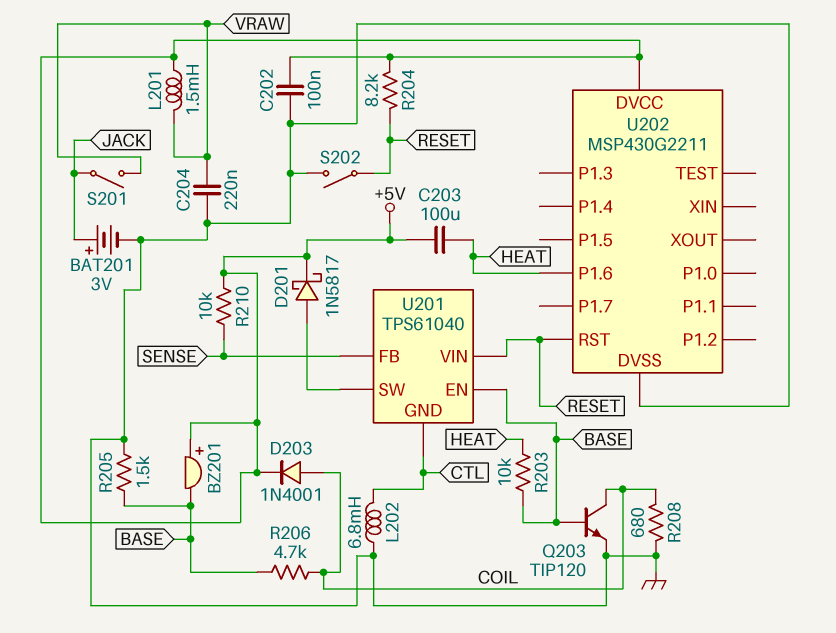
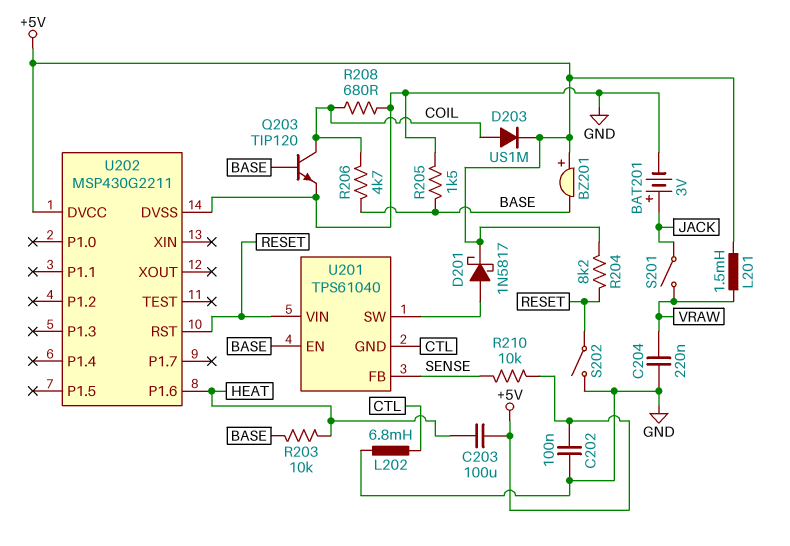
D203: diode 1N4001 (A COIL, K +5V) -> diode US1M (A COIL, K +5V)

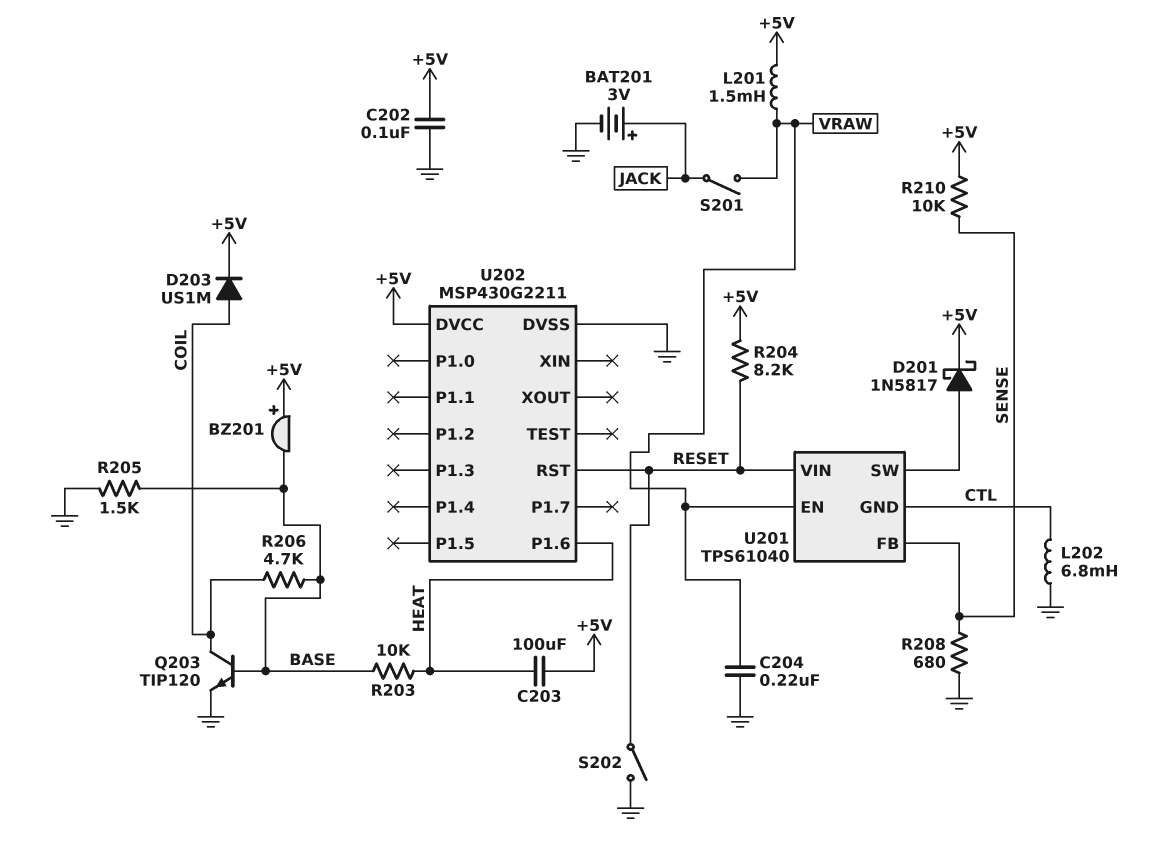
R208: 680 (COIL, GND) -> 680 (GND, SENSE)
U201 pin EN: BASE -> VRAW

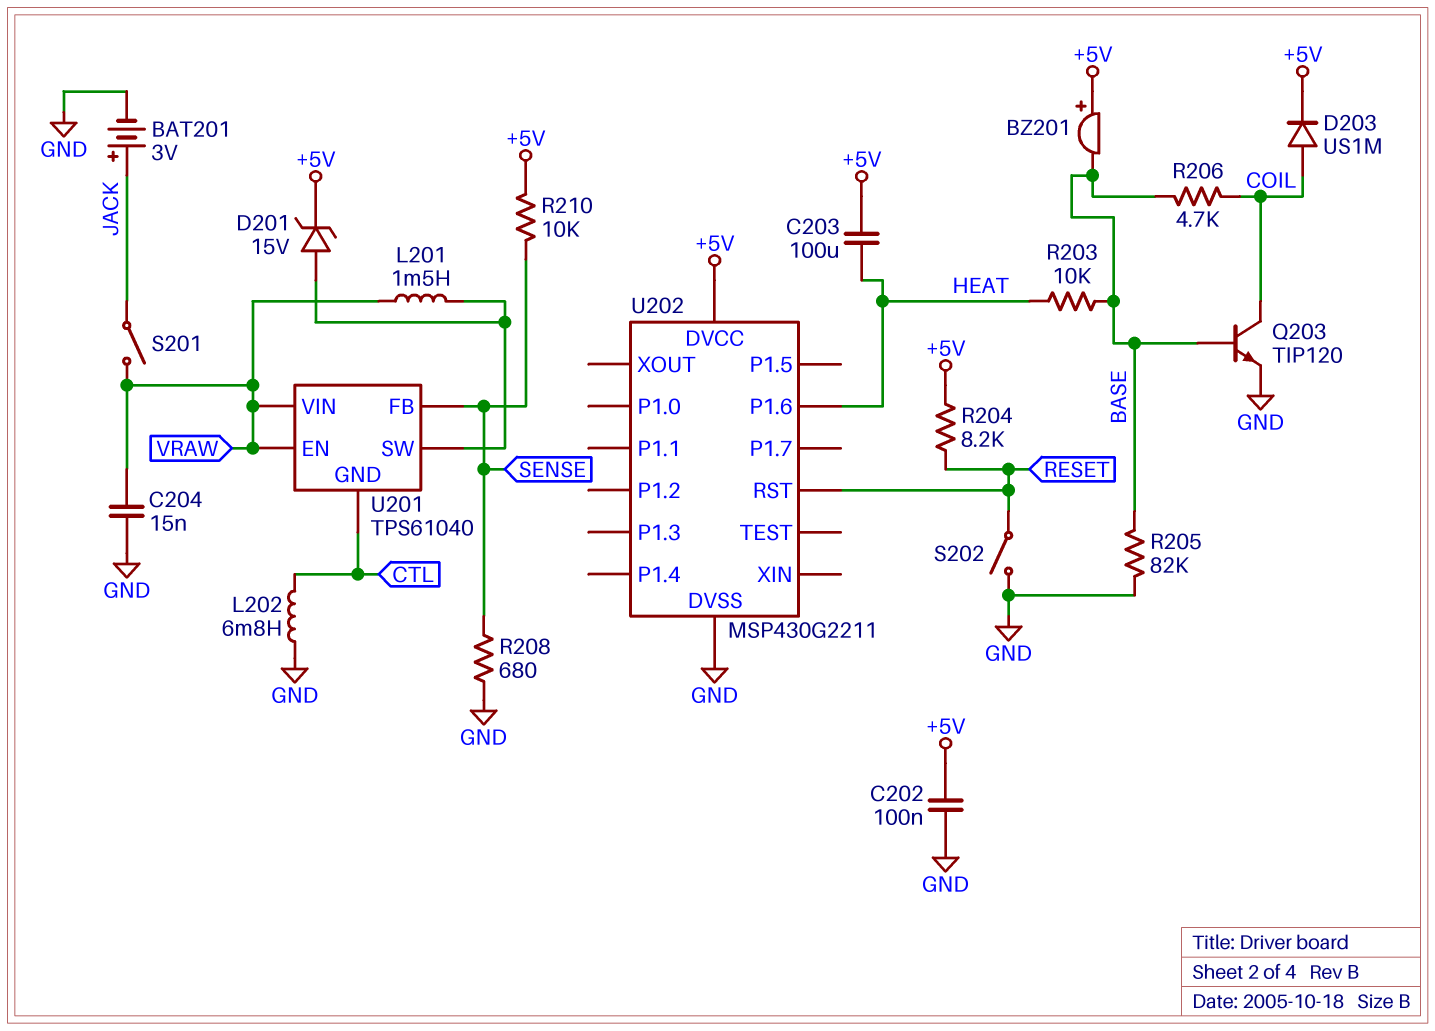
C204: 220nF (GND, VRAW) -> 15nF (GND, VRAW)
D201: schottky 1N5817 (A U201/SW, K +5V) -> zener 15V (A U201/SW, K +5V)
L201: 1.5mH (+5V, VRAW) -> 1.5mH (U201/SW, VRAW)
R205: 1.5k (BASE, GND) -> 82k (BASE, GND)
U201 pin VIN: RESET -> VRAW

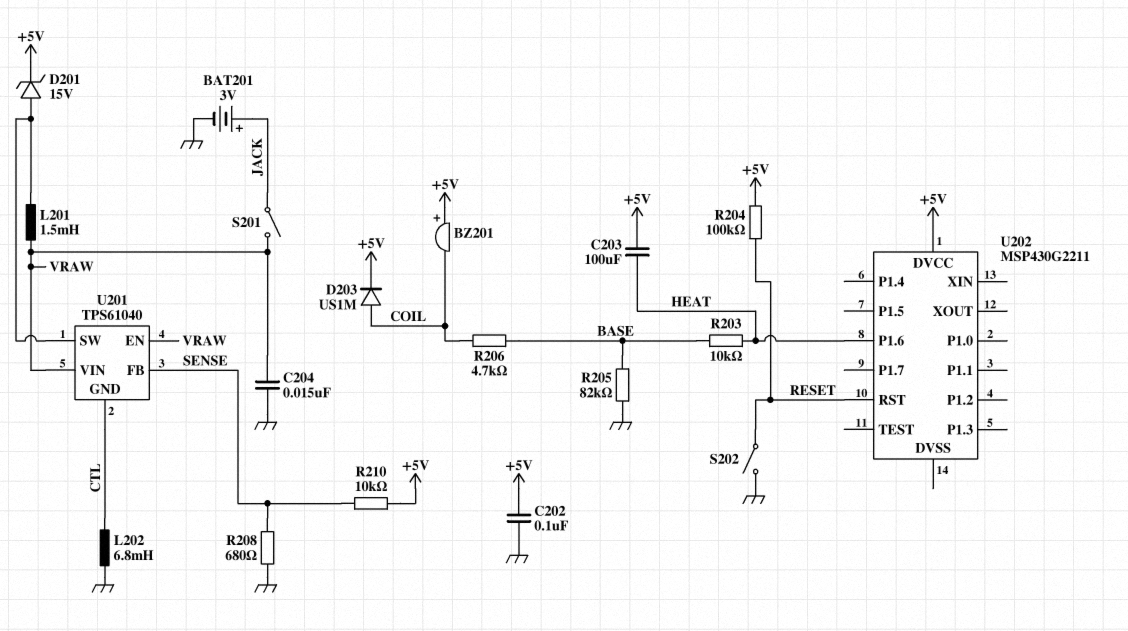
BZ201: buzzer (plus +5V, minus BASE) -> buzzer (plus +5V, minus COIL)
Q203: NPN TIP120 (B BASE, C COIL, E GND) -> none
R204: 8.2k (+5V, RESET) -> 100k (+5V, RESET)
U202 pin DVSS: GND -> none

